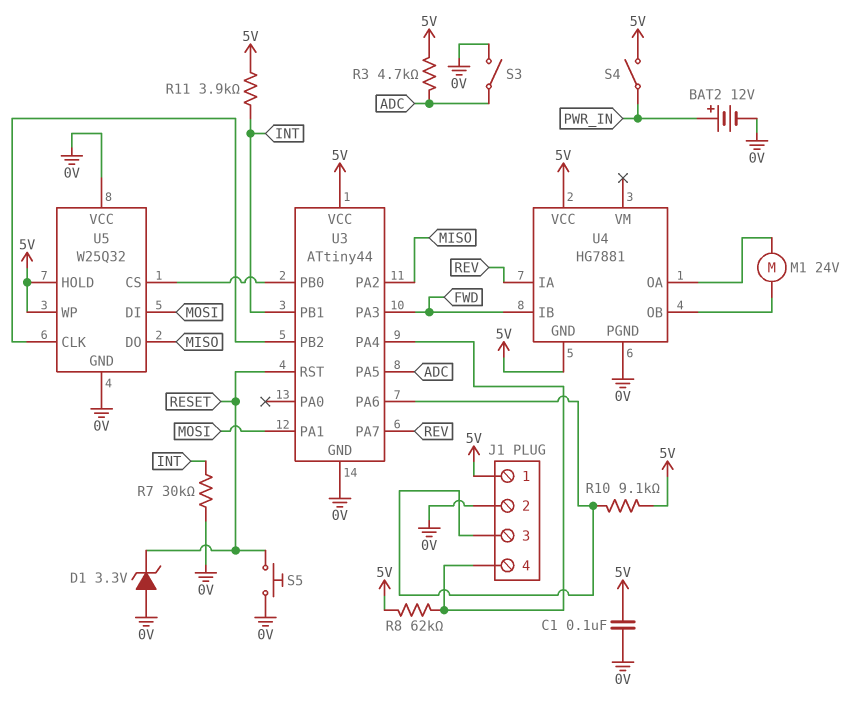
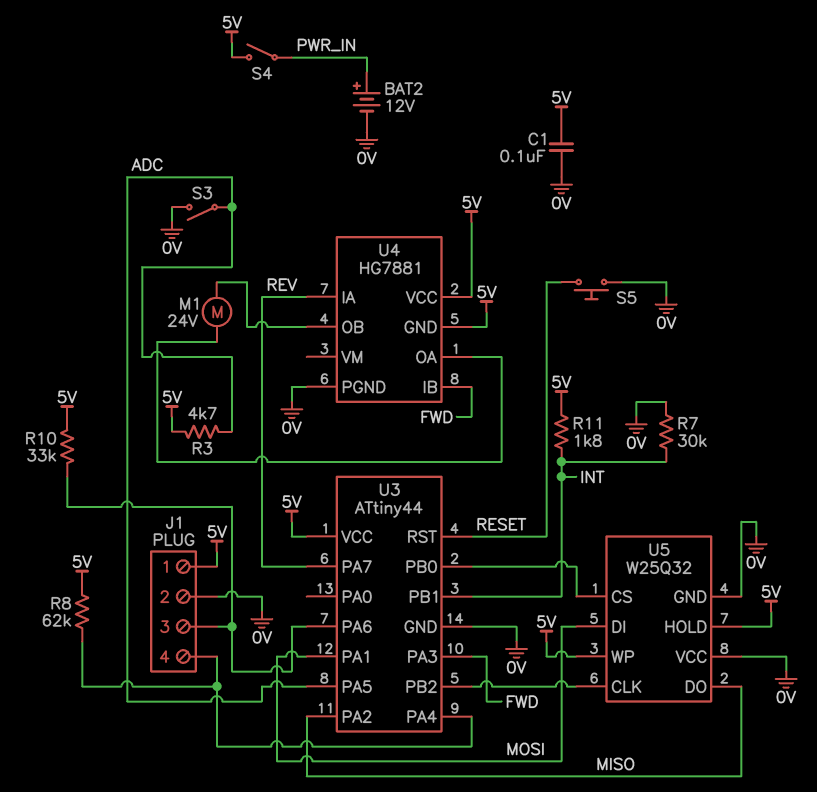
D1: zener 3.3V (A 0V, K RESET) -> none
R10: 9.1k (5V, J1/3) -> 33k (5V, J1/3)
R11: 3.9k (5V, INT) -> 1.8k (5V, INT)

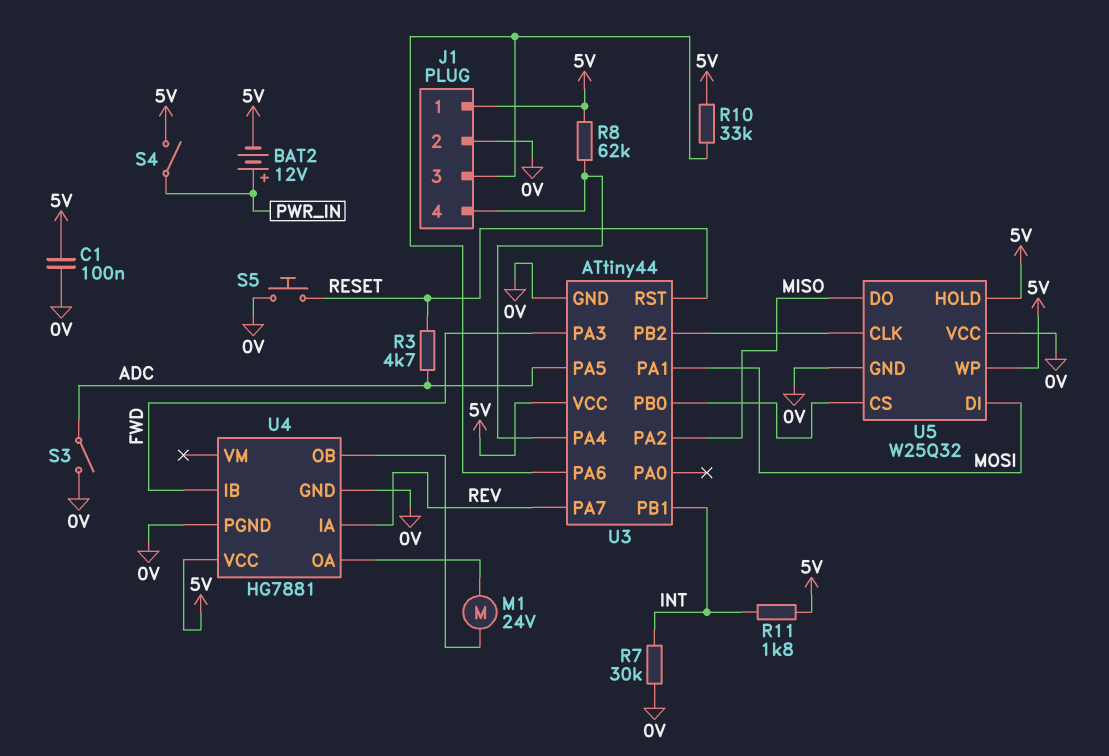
BAT2: 12V (plus PWR_IN, minus 0V) -> 12V (plus PWR_IN, minus 5V)
R3: 4.7k (5V, ADC) -> 4.7k (ADC, RESET)
U4 pin GND: 5V -> 0V

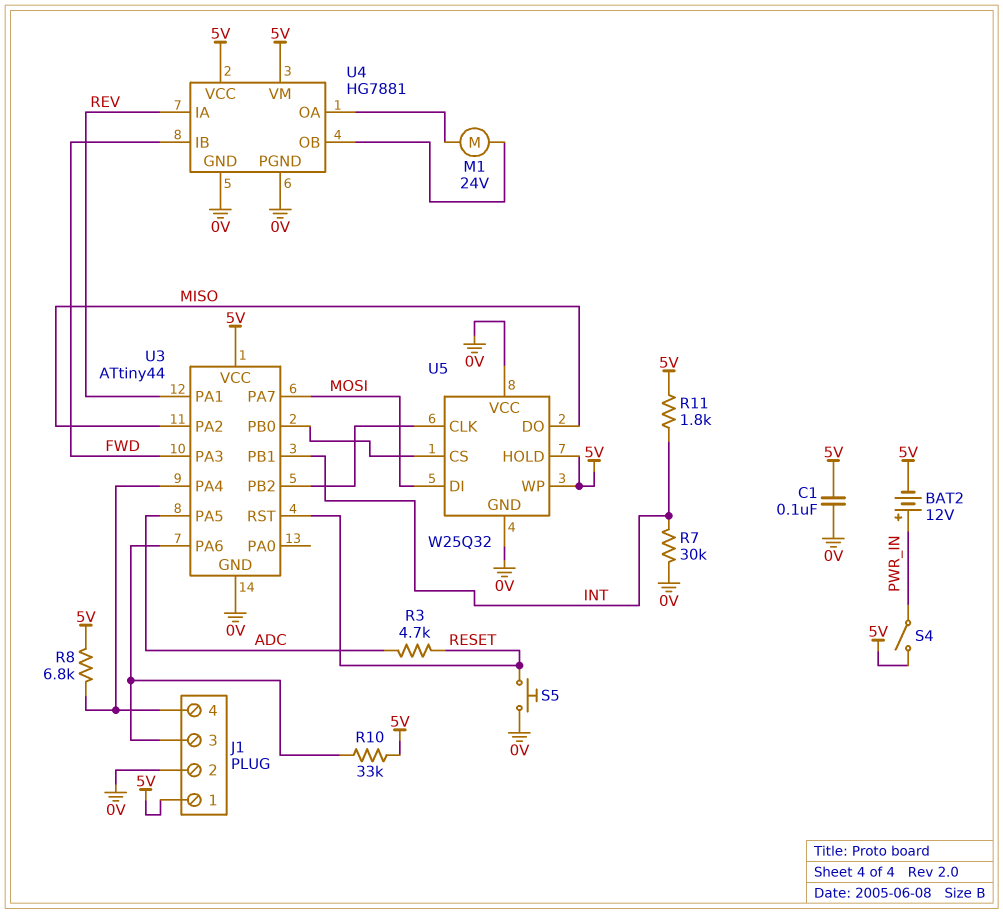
R8: 62k (5V, J1/4) -> 6.8k (5V, J1/4)
S3: switch (0V, ADC) -> none
U3 pin PA1: MOSI -> REV
U3 pin PA7: REV -> MOSI
U4 pin VM: none -> 5V

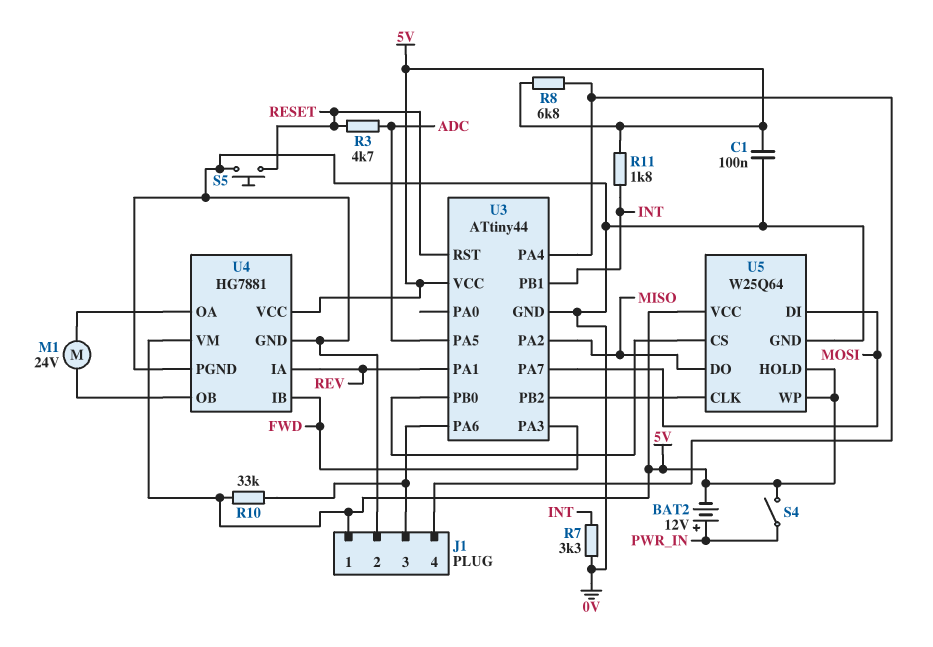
R7: 30k (0V, INT) -> 3.3k (0V, INT)
U5: W25Q32 -> W25Q64
U5 pin VCC: 0V -> 5V

